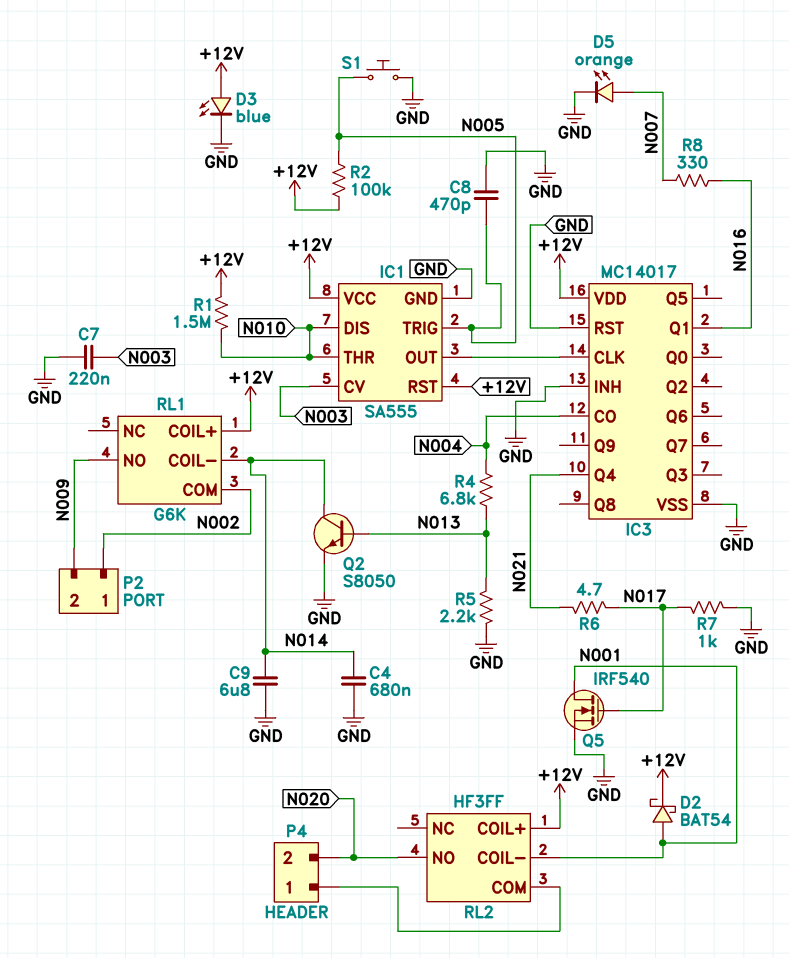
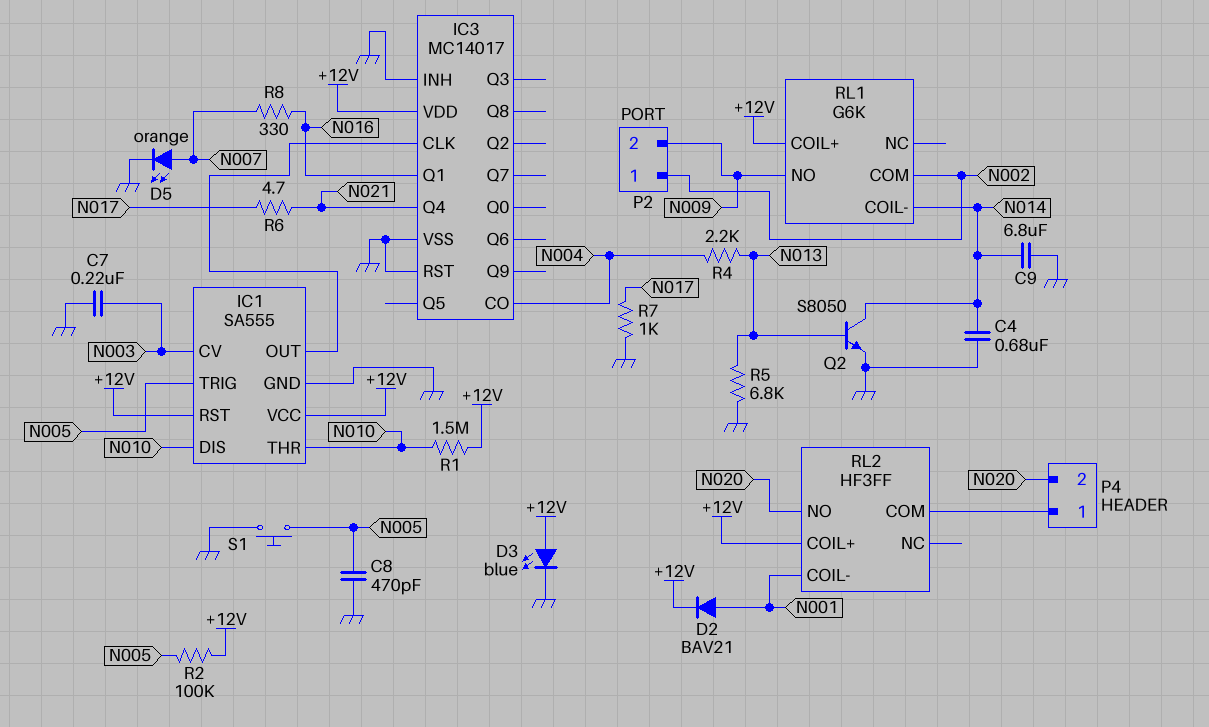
D2: schottky BAT54 (A N001, K +12V) -> diode BAV21 (A N001, K +12V)
Q5: NMOS IRF540 (G N017, D N001, S GND) -> none
R4: 6.8k (N004, N013) -> 2.2k (N004, N013)
R5: 2.2k (GND, N013) -> 6.8k (GND, N013)

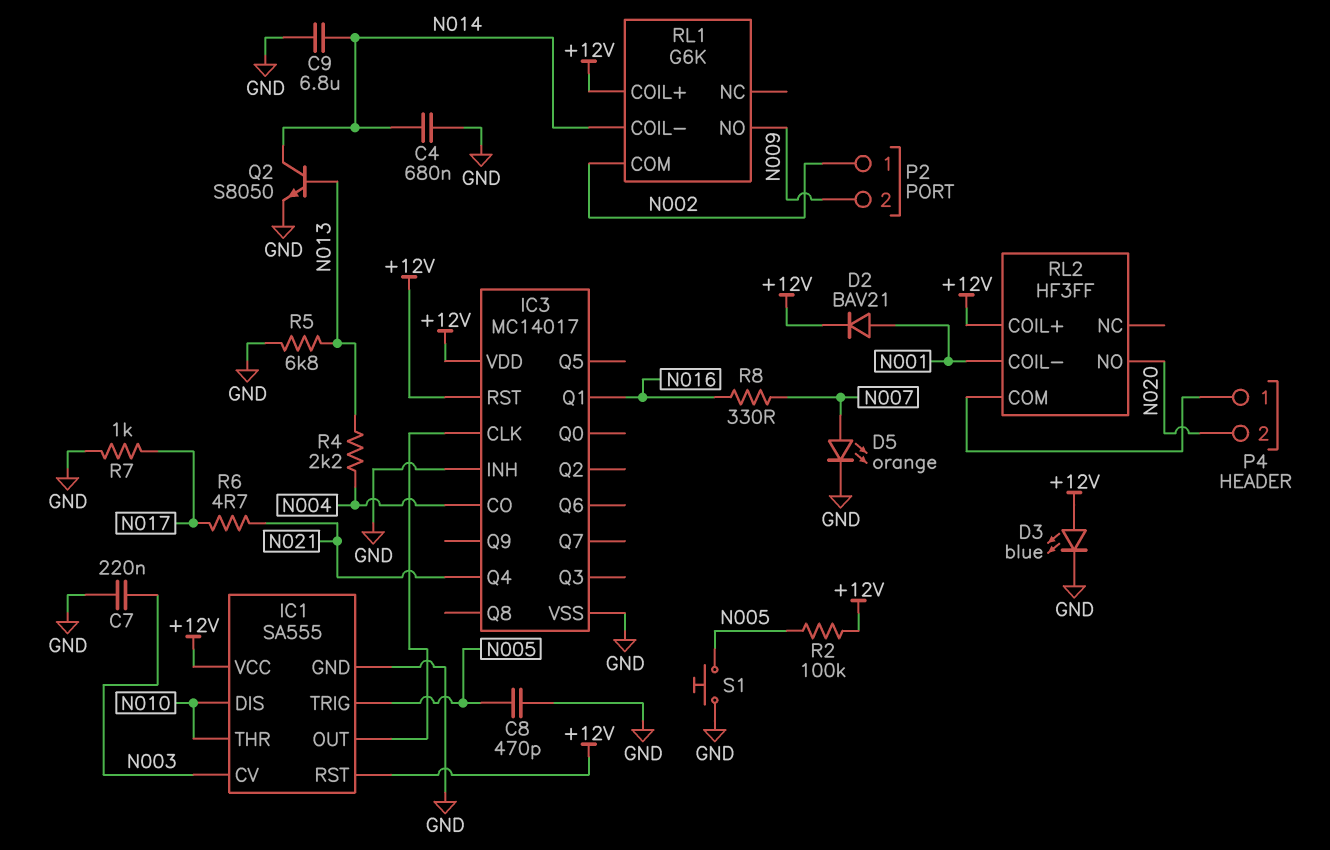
IC3 pin RST: GND -> +12V
R1: 1.5M (+12V, N010) -> none

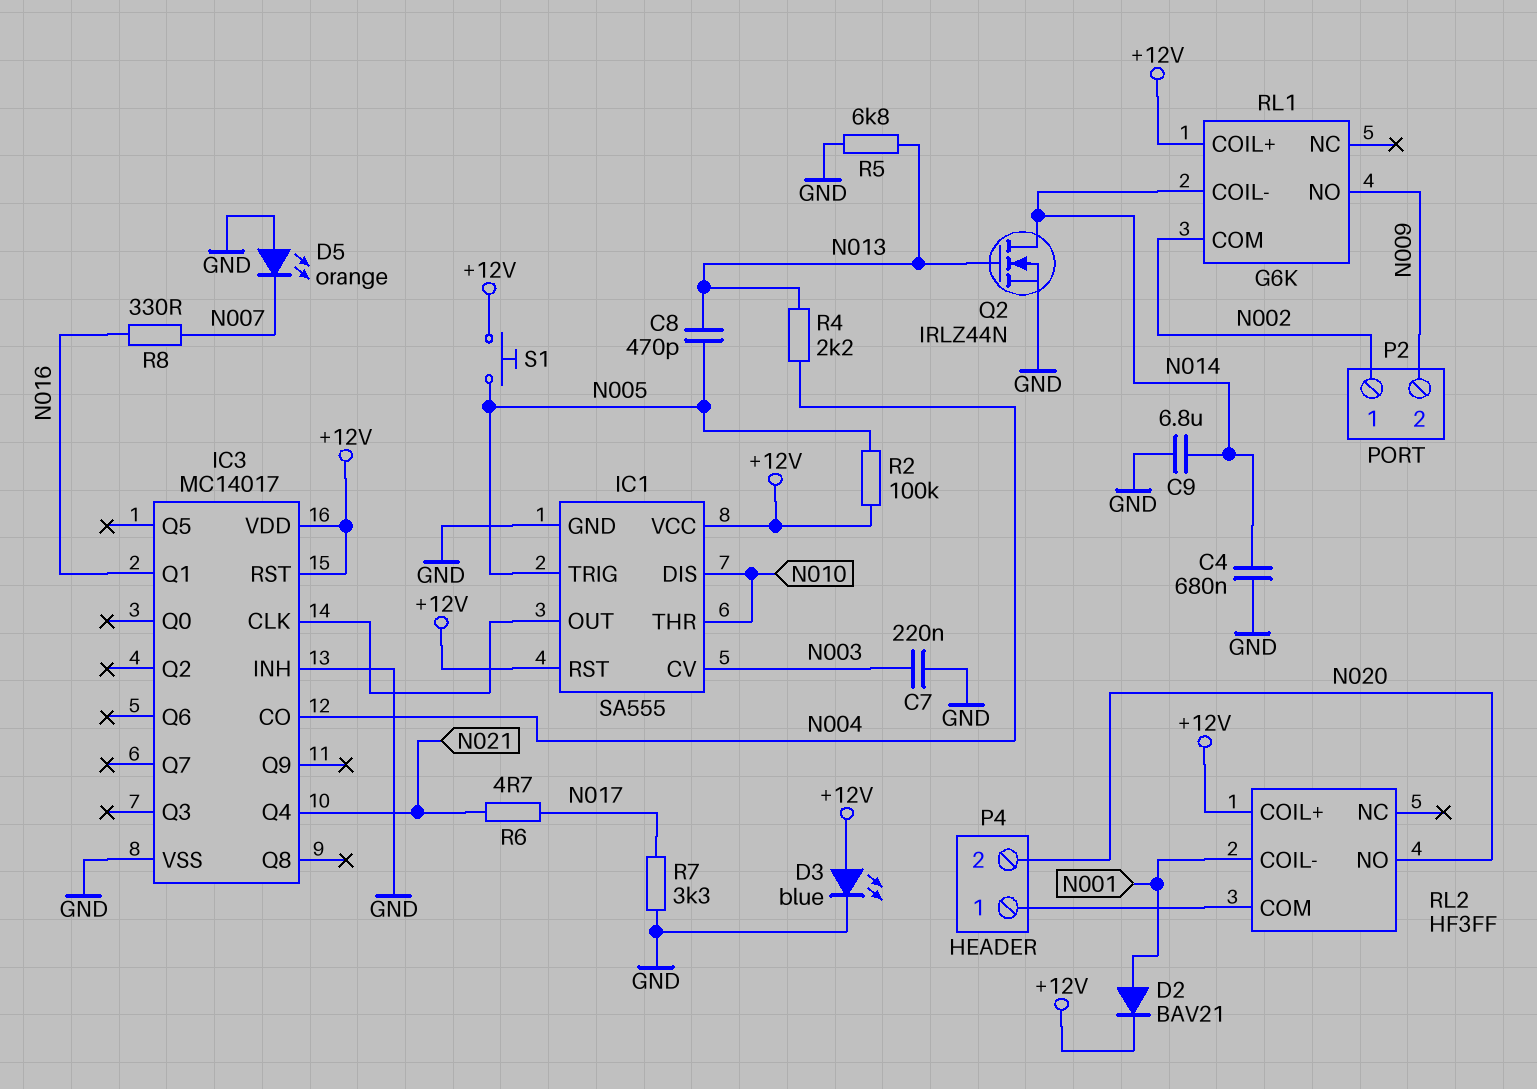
C8: 470pF (GND, N005) -> 470pF (N005, N013)
D5: LED orange (A N007, K GND) -> LED orange (A GND, K N007)
Q2: NPN S8050 (B N013, C N014, E GND) -> NMOS IRLZ44N (G N013, D N014, S GND)
R7: 1k (GND, N017) -> 3.3k (GND, N017)
S1: button (GND, N005) -> button (+12V, N005)

